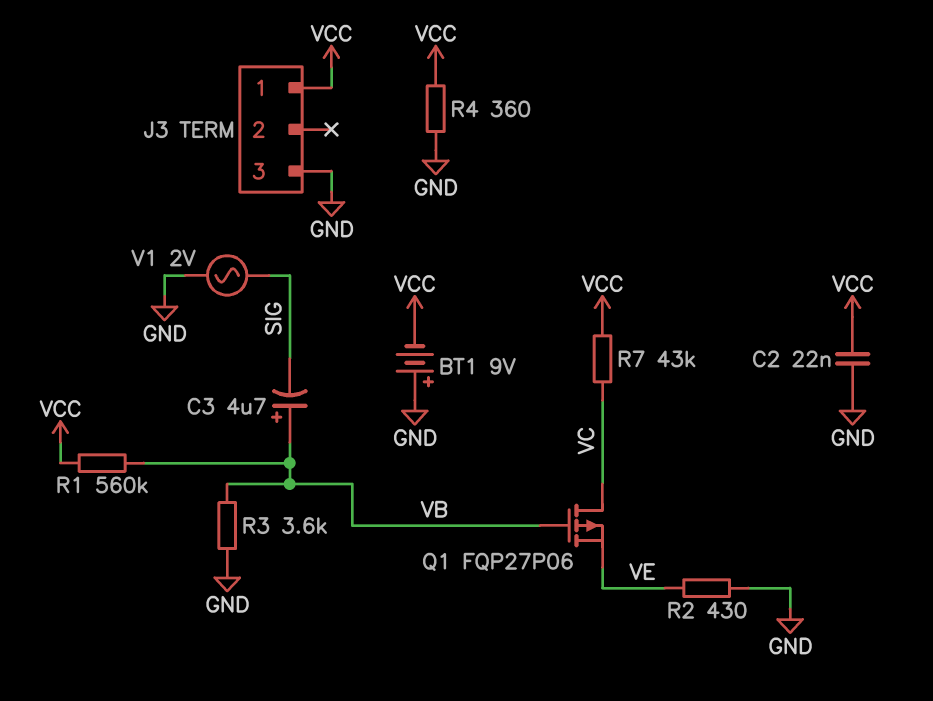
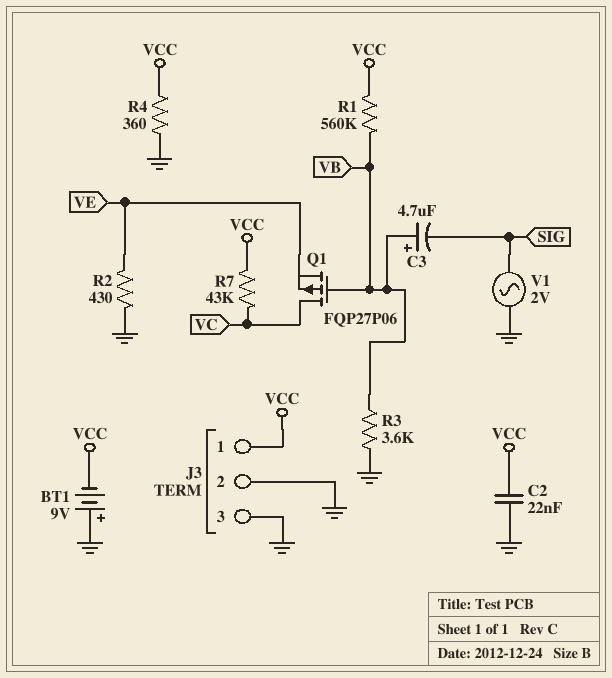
J3 pin 2: none -> GND

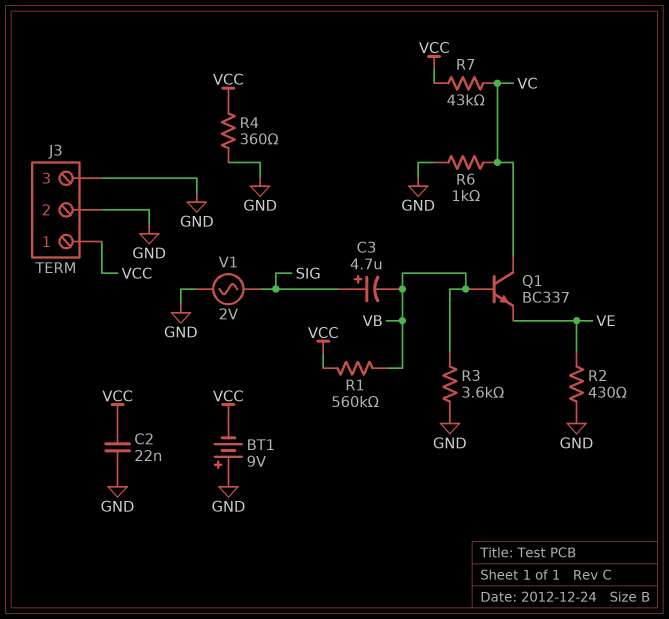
C3: 4.7uF (plus VB, minus SIG) -> 4.7uF (plus SIG, minus VB)
Q1: PMOS FQP27P06 (G VB, D VC, S VE) -> NPN BC337 (B VB, C VC, E VE)
R6: none -> 1k (GND, VC)

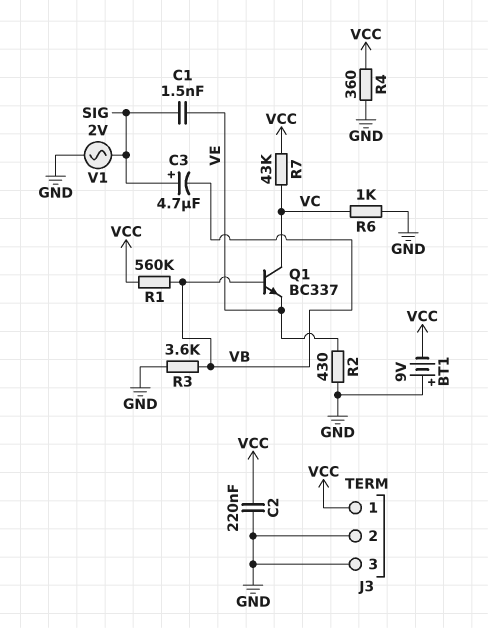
C1: none -> 1.5nF (SIG, VE)
C2: 22nF (GND, VCC) -> 220nF (GND, VCC)

